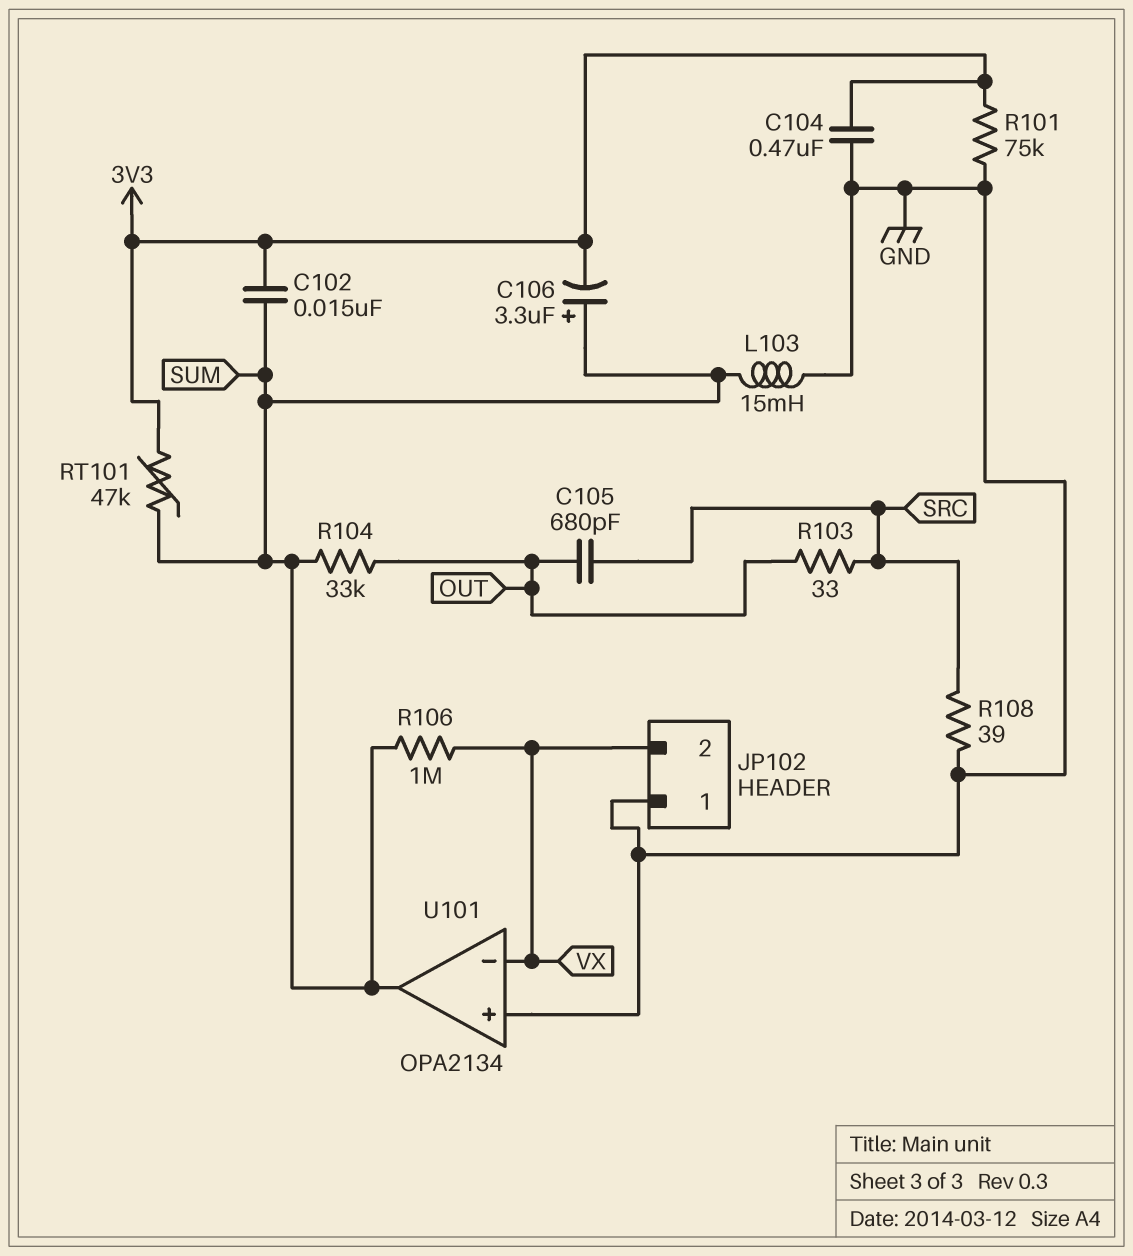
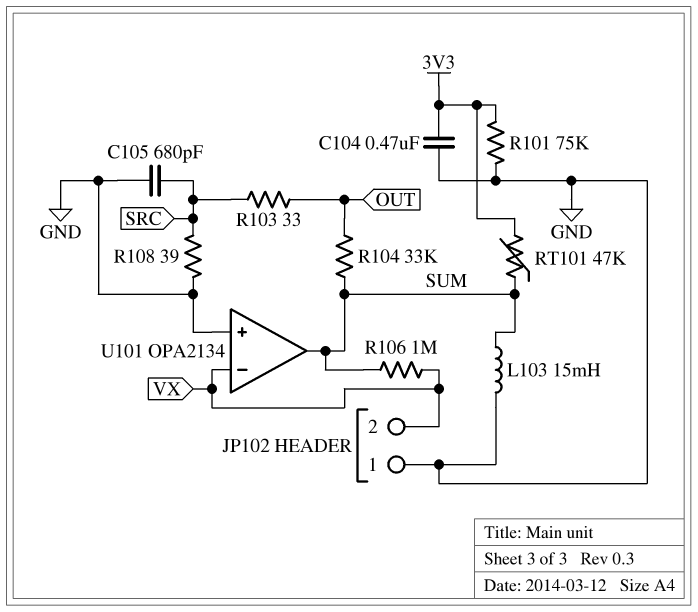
C102: 15nF (3V3, SUM) -> none
C105: 680pF (OUT, SRC) -> 680pF (GND, SRC)
C106: 3.3uF (plus SUM, minus 3V3) -> none

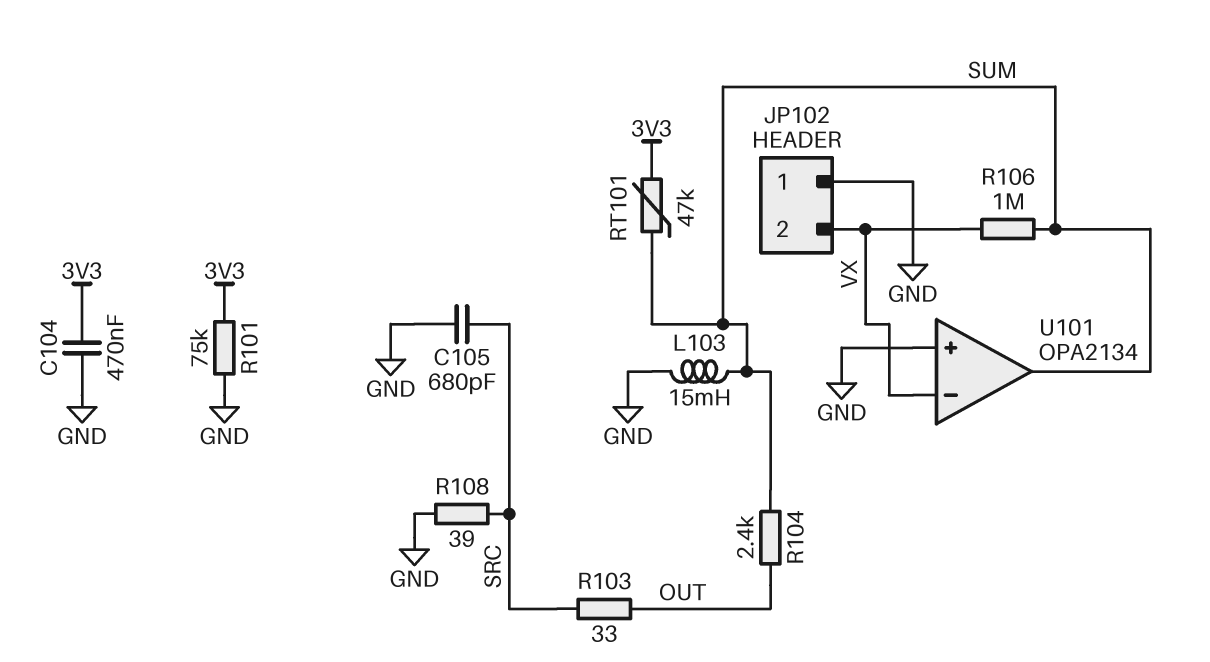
R104: 33k (OUT, SUM) -> 2.4k (OUT, SUM)

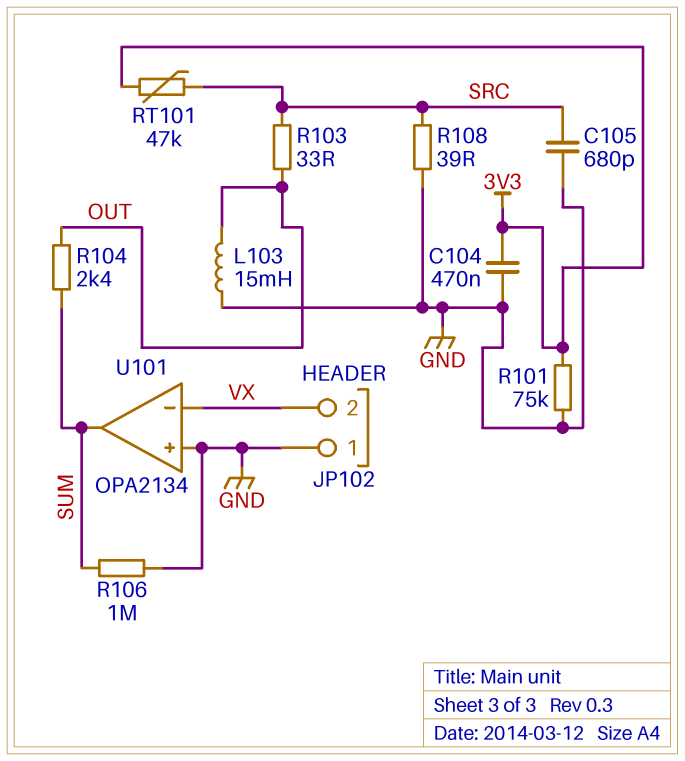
L103: 15mH (GND, SUM) -> 15mH (GND, OUT)
R106: 1M (SUM, VX) -> 1M (GND, SUM)
RT101: 47k (3V3, SUM) -> 47k (3V3, SRC)

